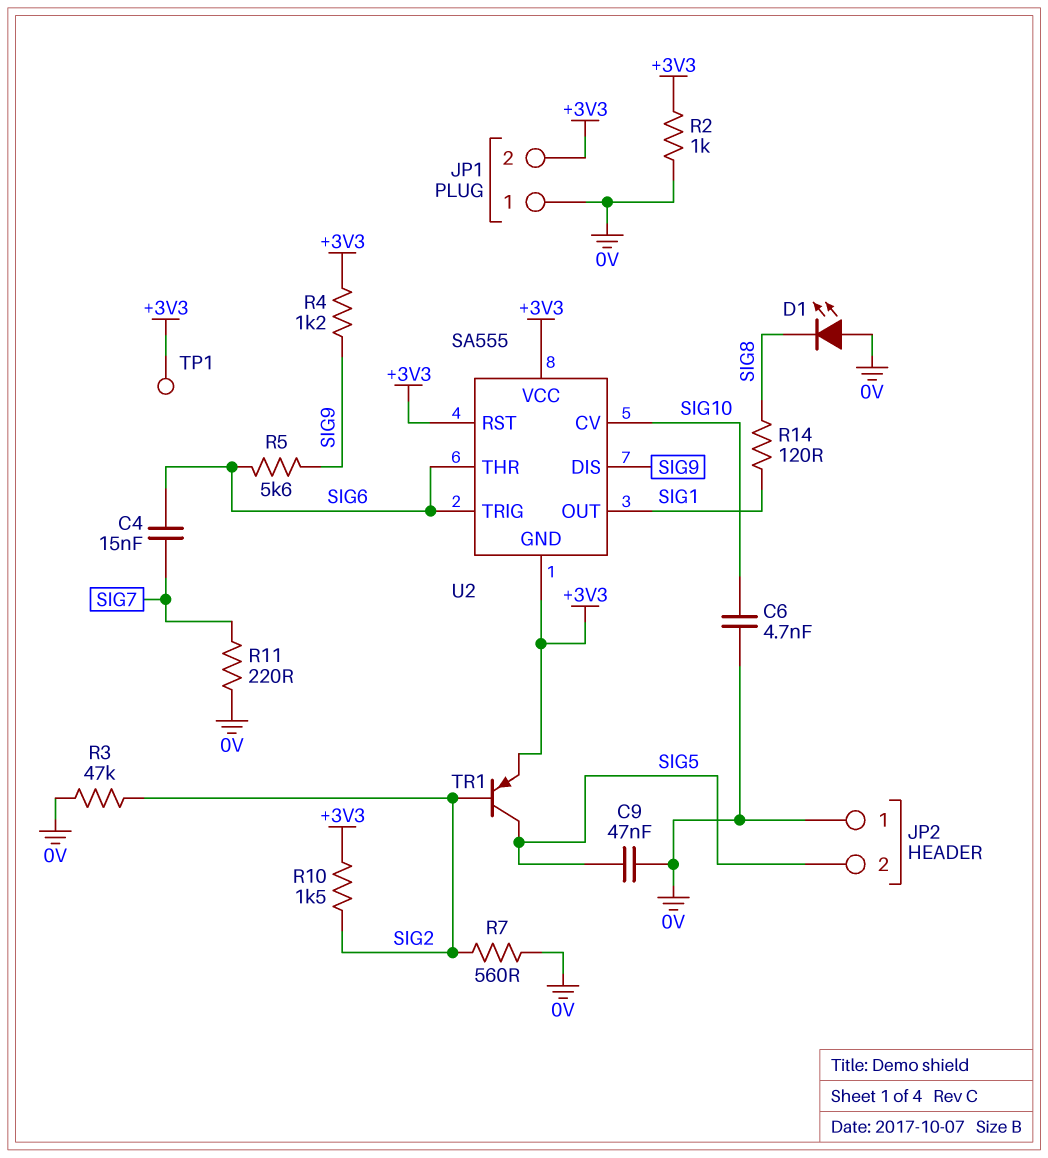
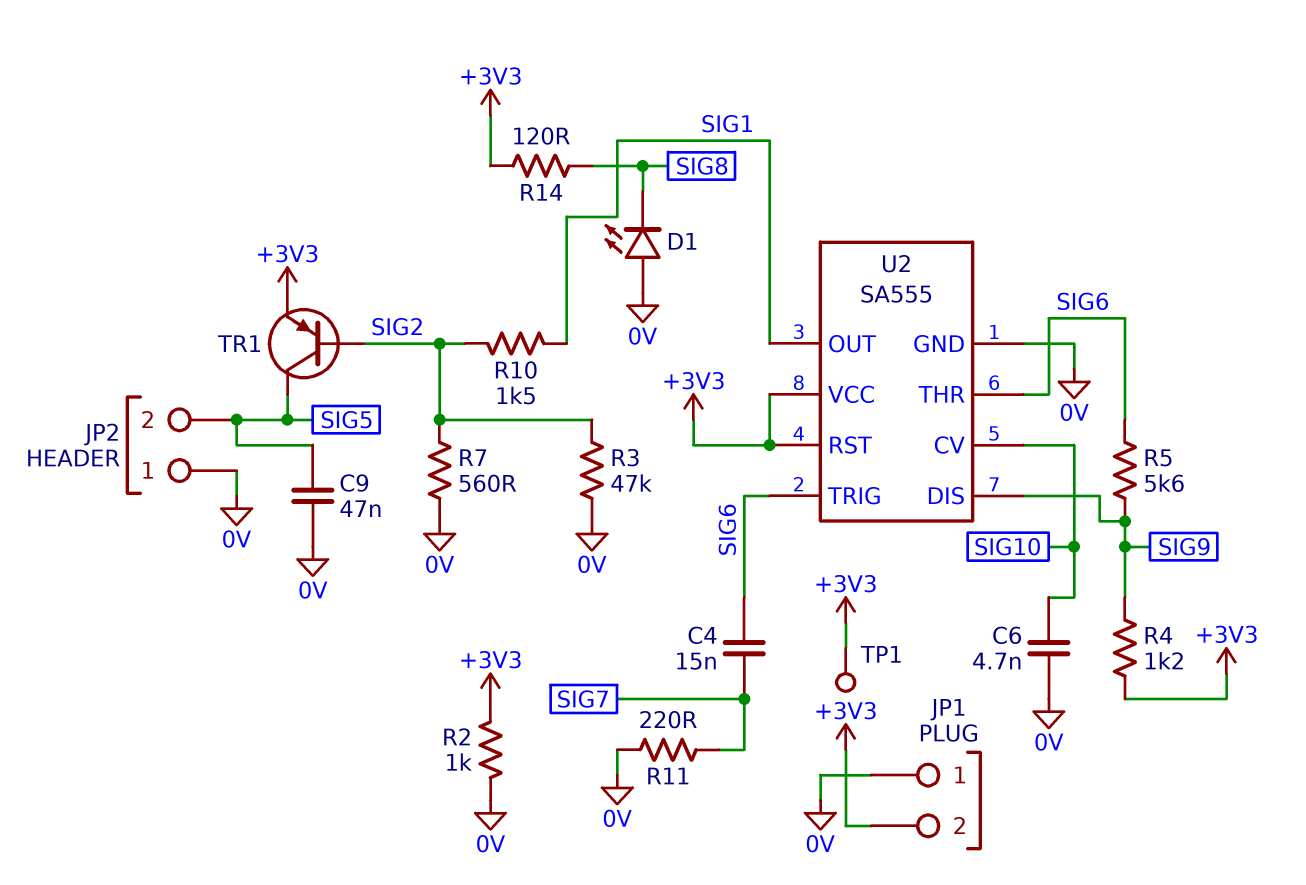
R10: 1.5k (+3V3, SIG2) -> 1.5k (SIG1, SIG2)
R14: 120 (SIG1, SIG8) -> 120 (+3V3, SIG8)
U2 pin GND: +3V3 -> 0V

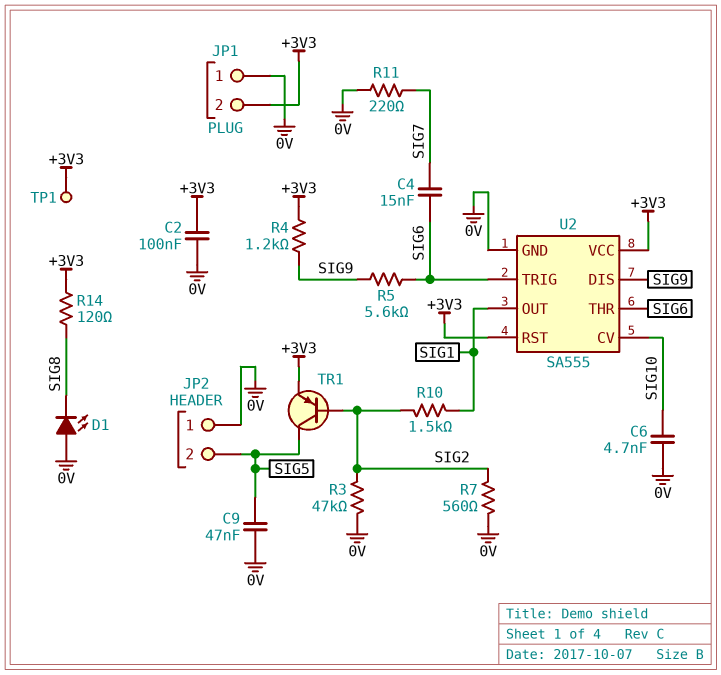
C2: none -> 100nF (+3V3, 0V)
R2: 1k (+3V3, 0V) -> none

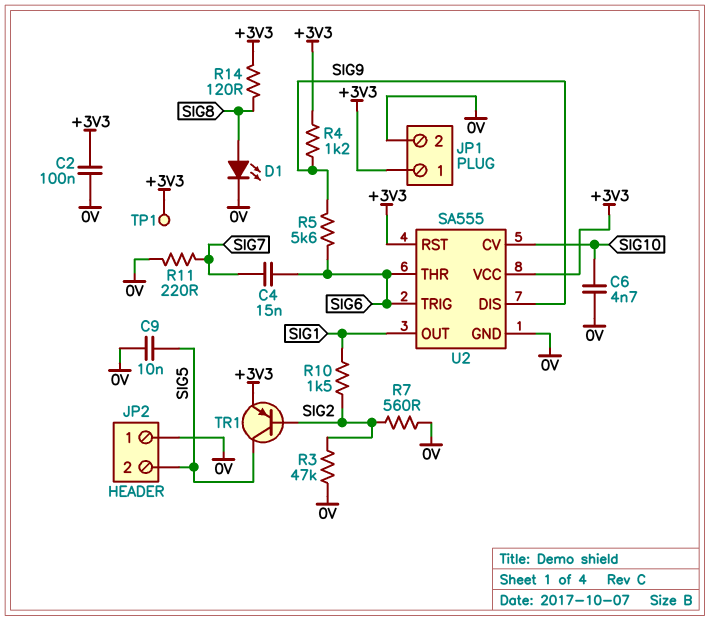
C9: 47nF (0V, SIG5) -> 10nF (0V, SIG5)
D1: LED (A 0V, K SIG8) -> LED (A SIG8, K 0V)
JP1 pin 1: 0V -> +3V3
JP1 pin 2: +3V3 -> 0V

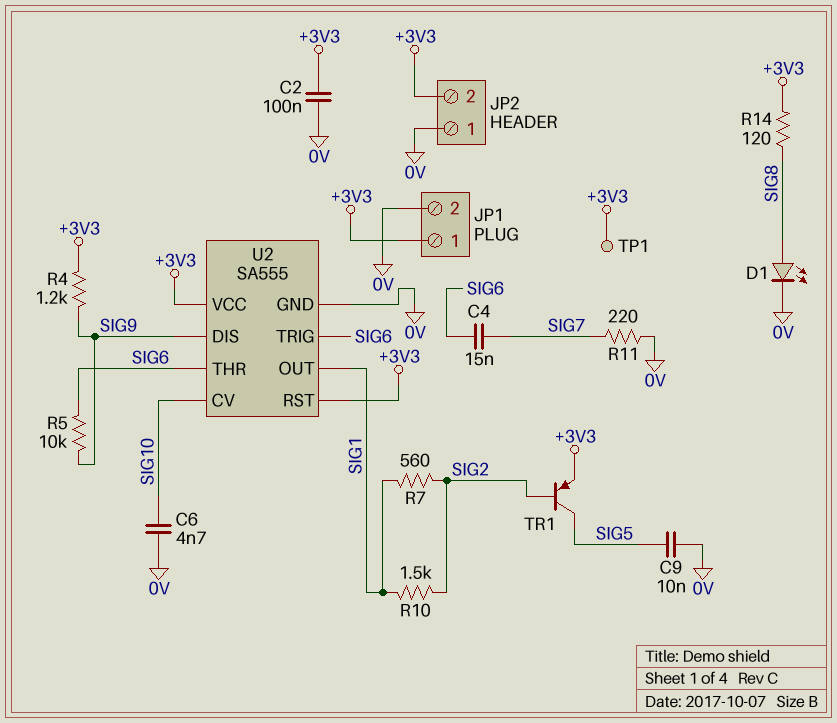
JP2 pin 2: SIG5 -> +3V3
R3: 47k (0V, SIG2) -> none
R5: 5.6k (SIG6, SIG9) -> 10k (SIG6, SIG9)
R7: 560 (0V, SIG2) -> 560 (SIG1, SIG2)

